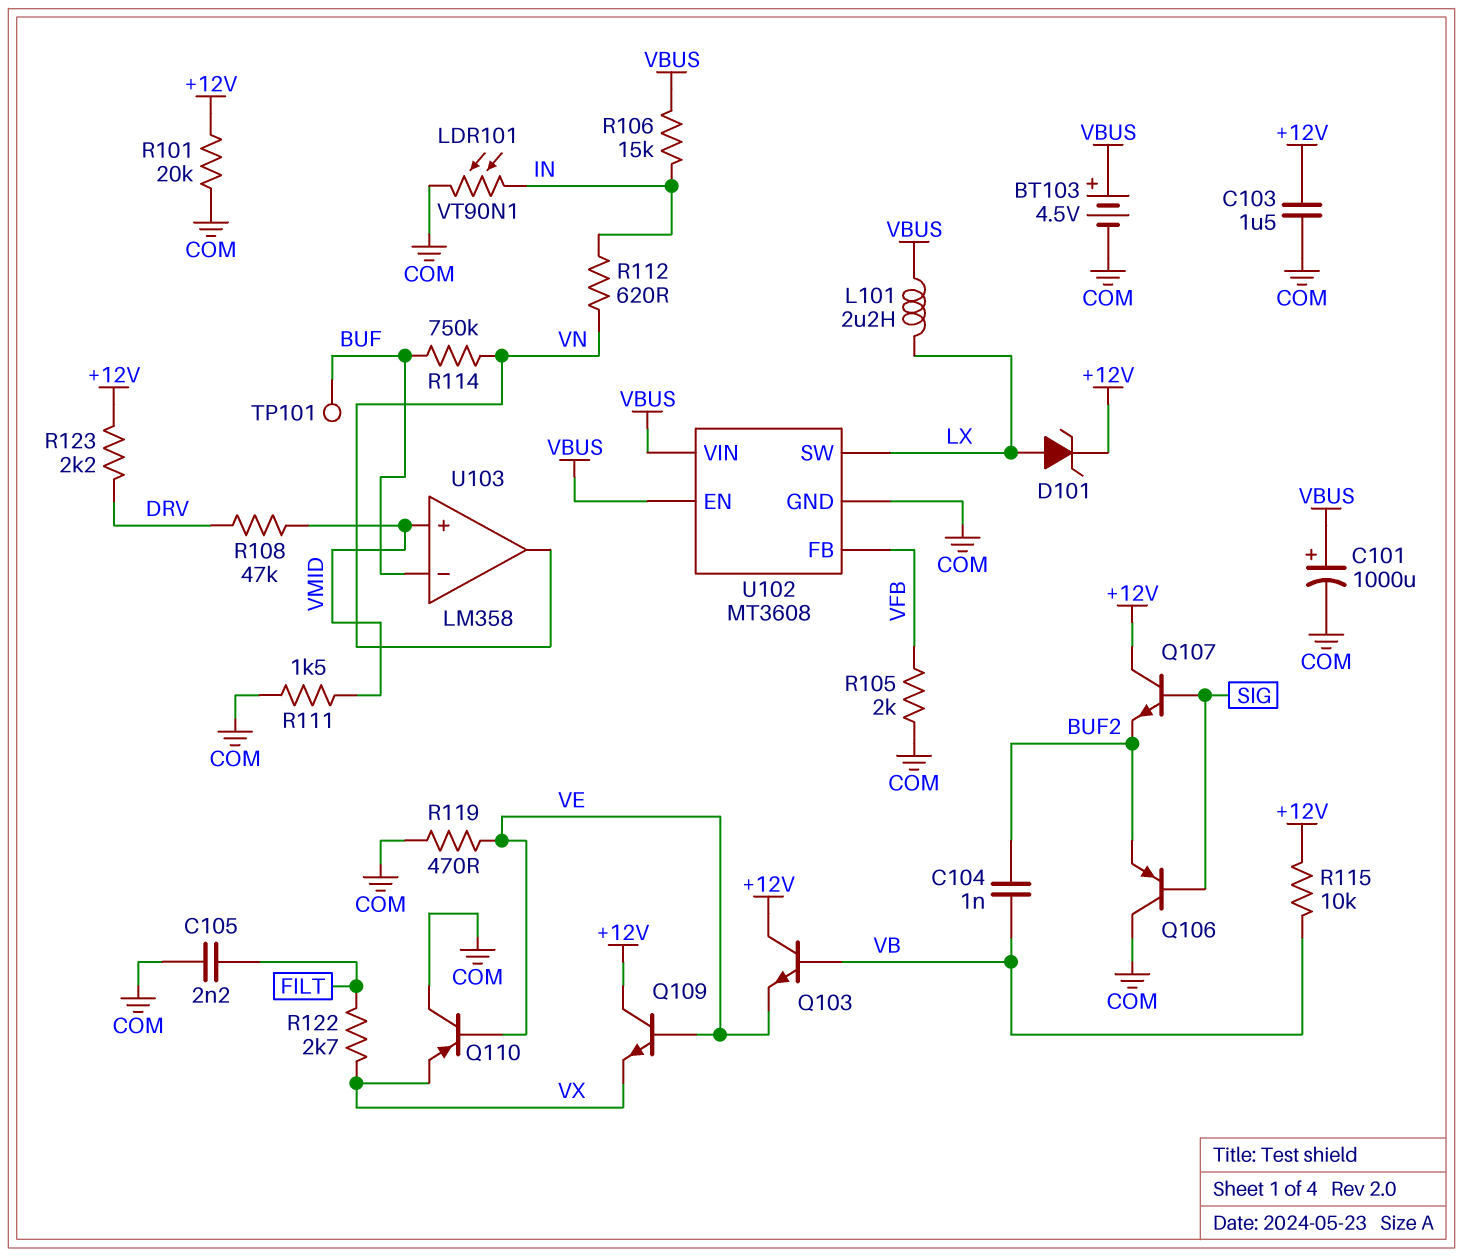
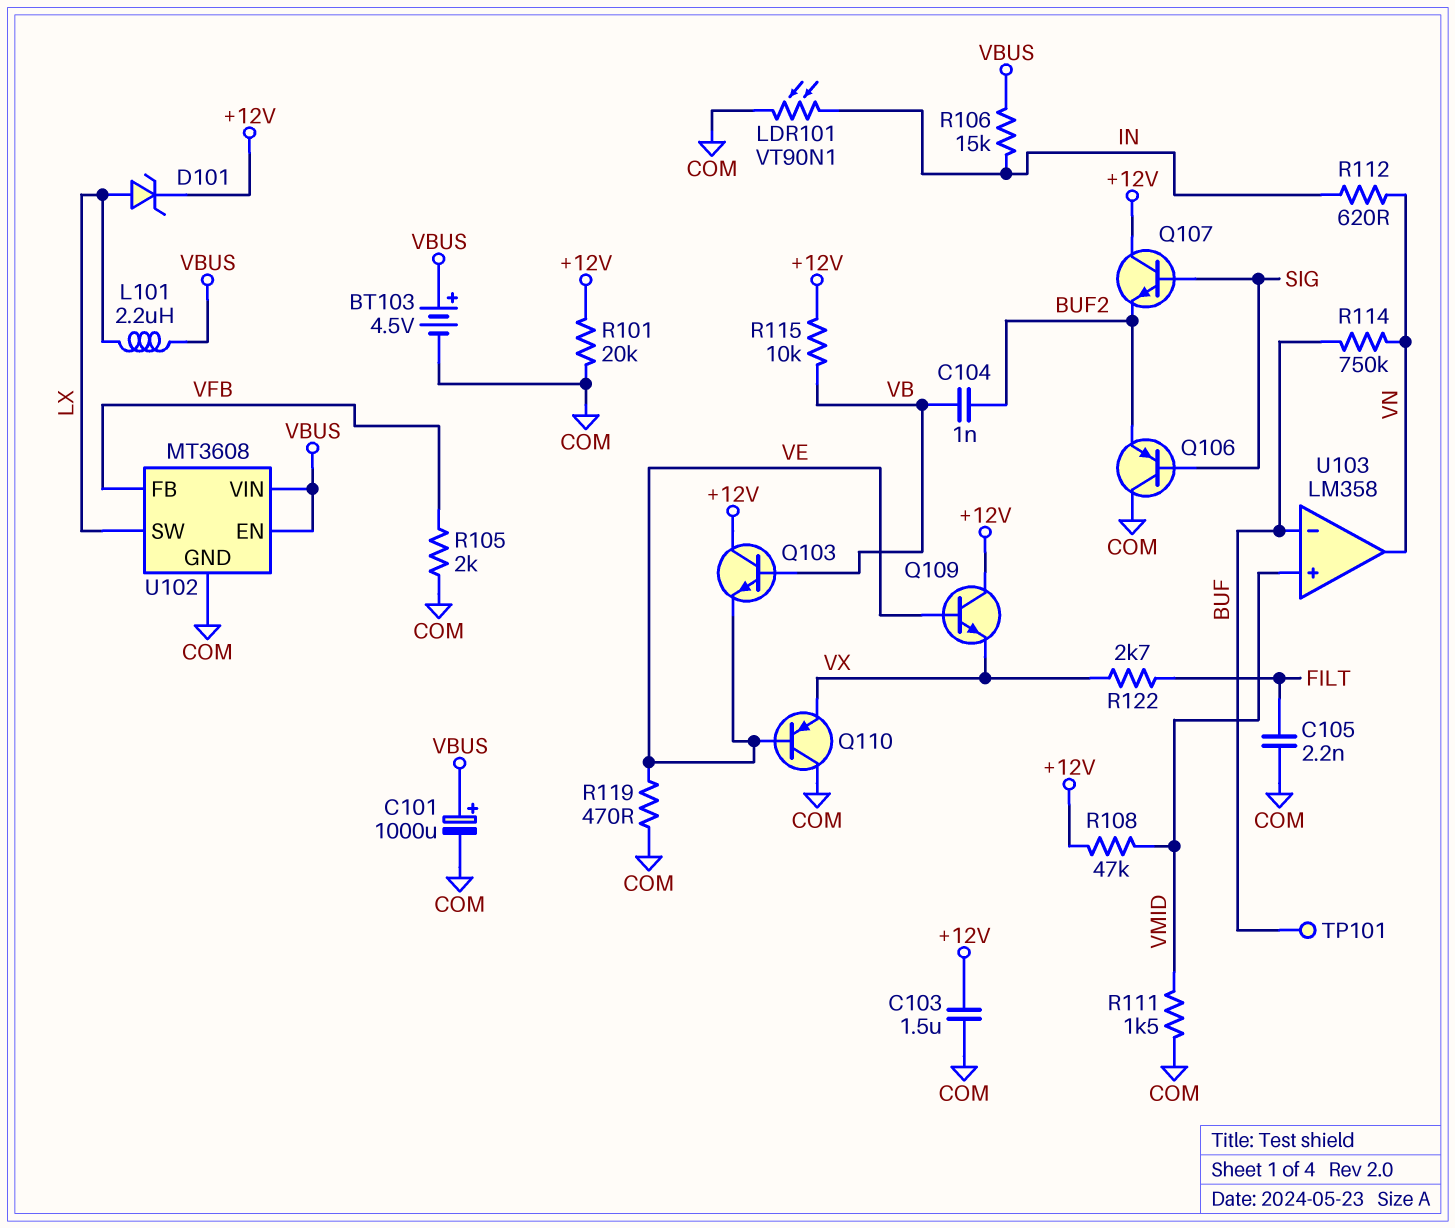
R108: 47k (DRV, VMID) -> 47k (+12V, VMID)
R123: 2.2k (+12V, DRV) -> none

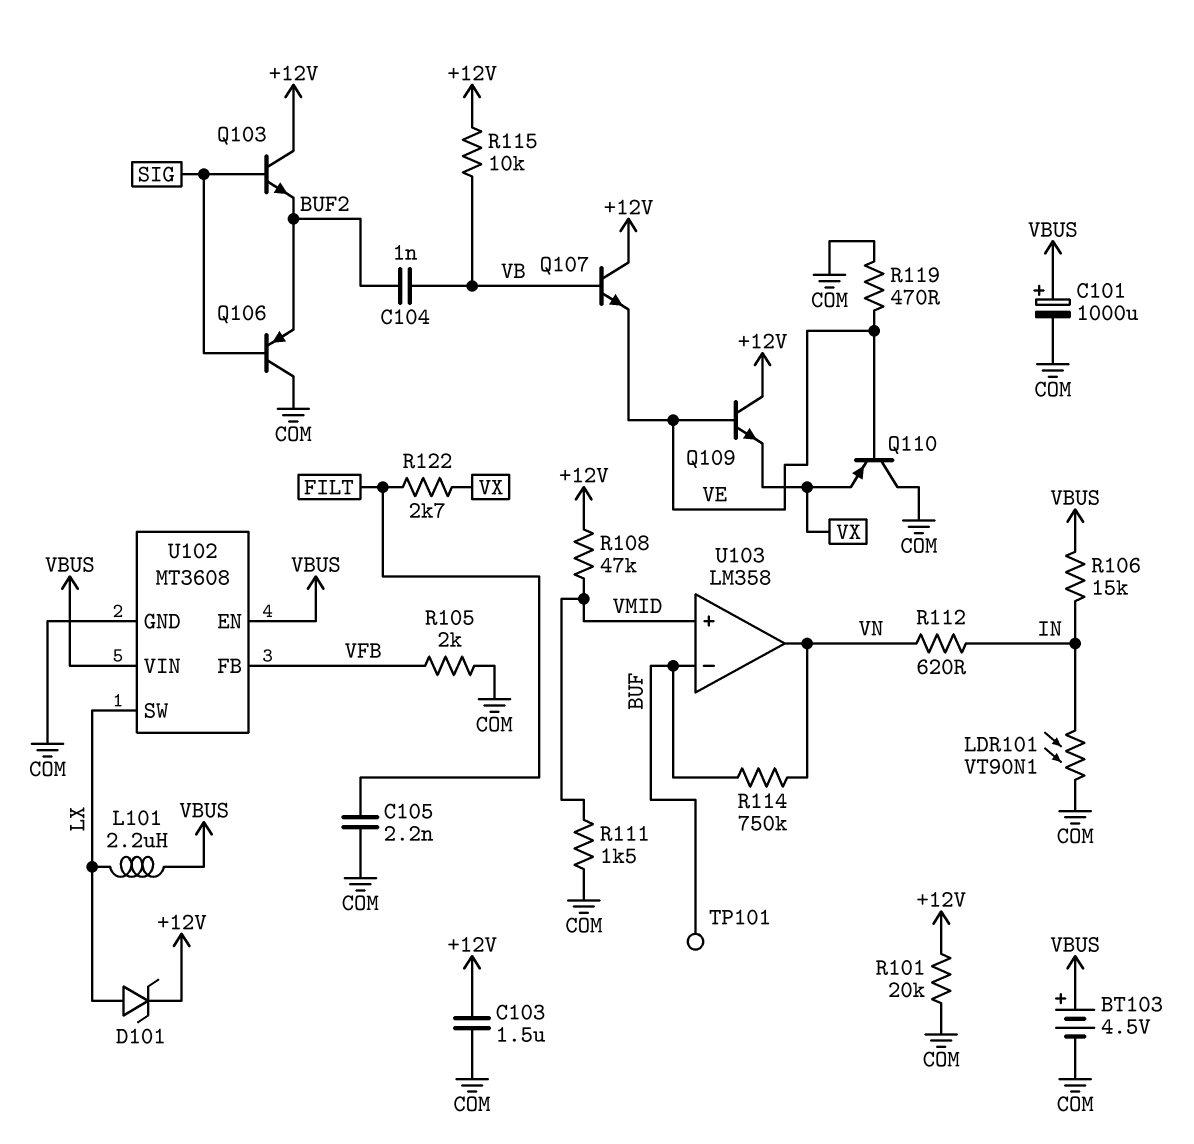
Q103: NPN (B VB, C +12V, E VE) -> NPN (B SIG, C +12V, E BUF2)
Q107: NPN (B SIG, C +12V, E BUF2) -> NPN (B VB, C +12V, E VE)

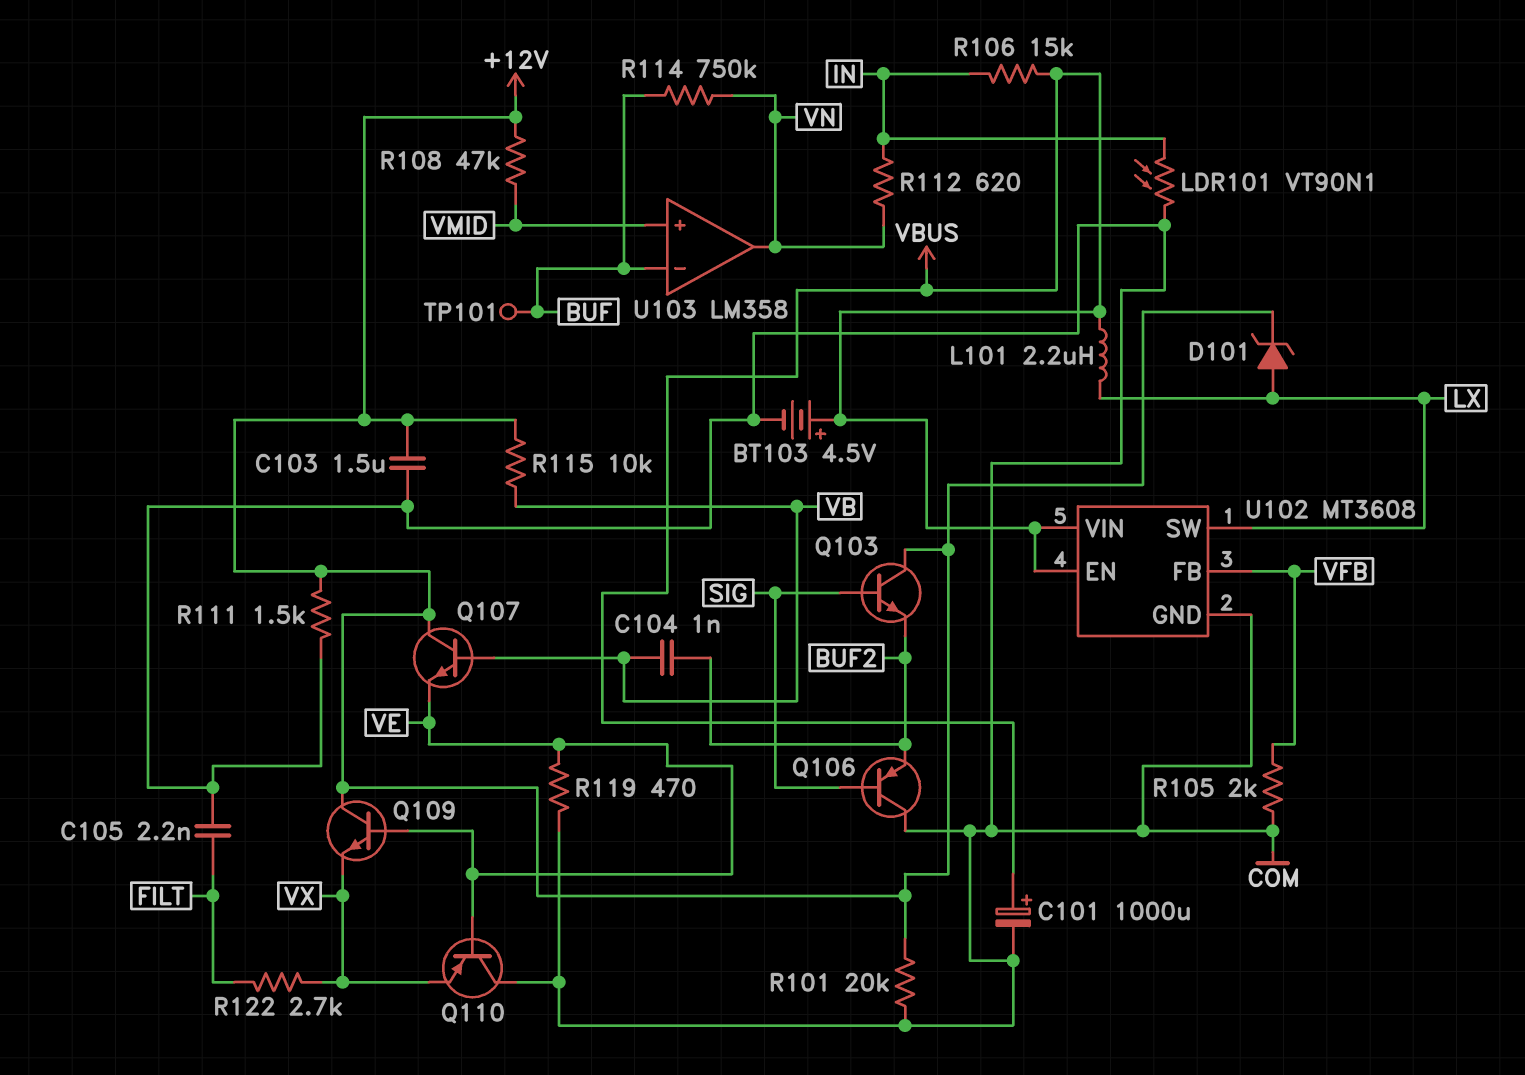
R111: 1.5k (COM, VMID) -> 1.5k (+12V, COM)

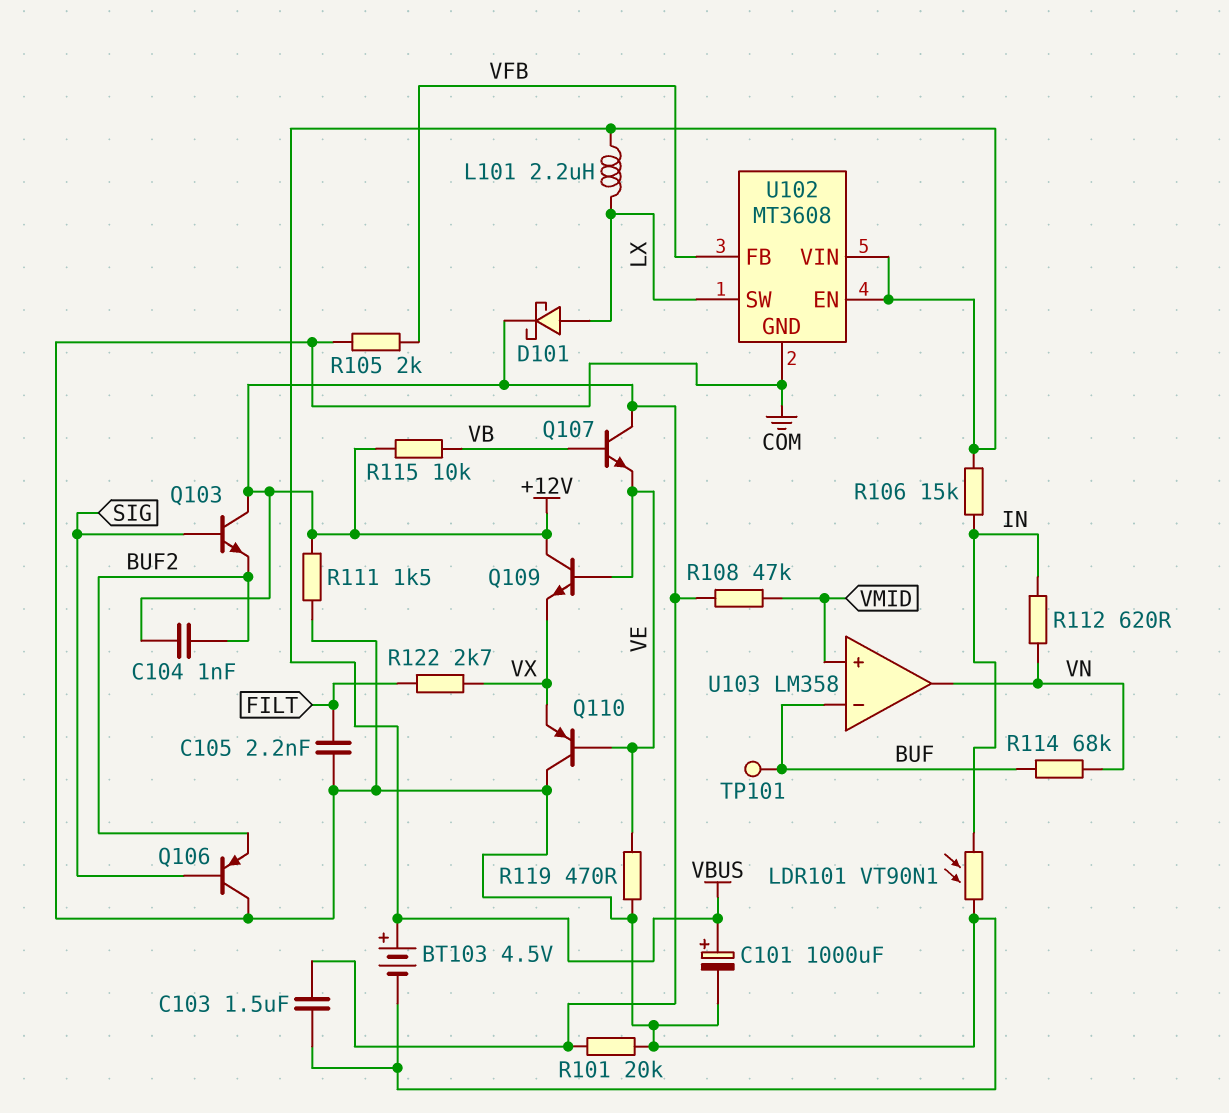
C104: 1nF (BUF2, VB) -> 1nF (+12V, BUF2)
D101: zener (A LX, K +12V) -> schottky (A LX, K +12V)
R114: 750k (BUF, VN) -> 68k (BUF, VN)

